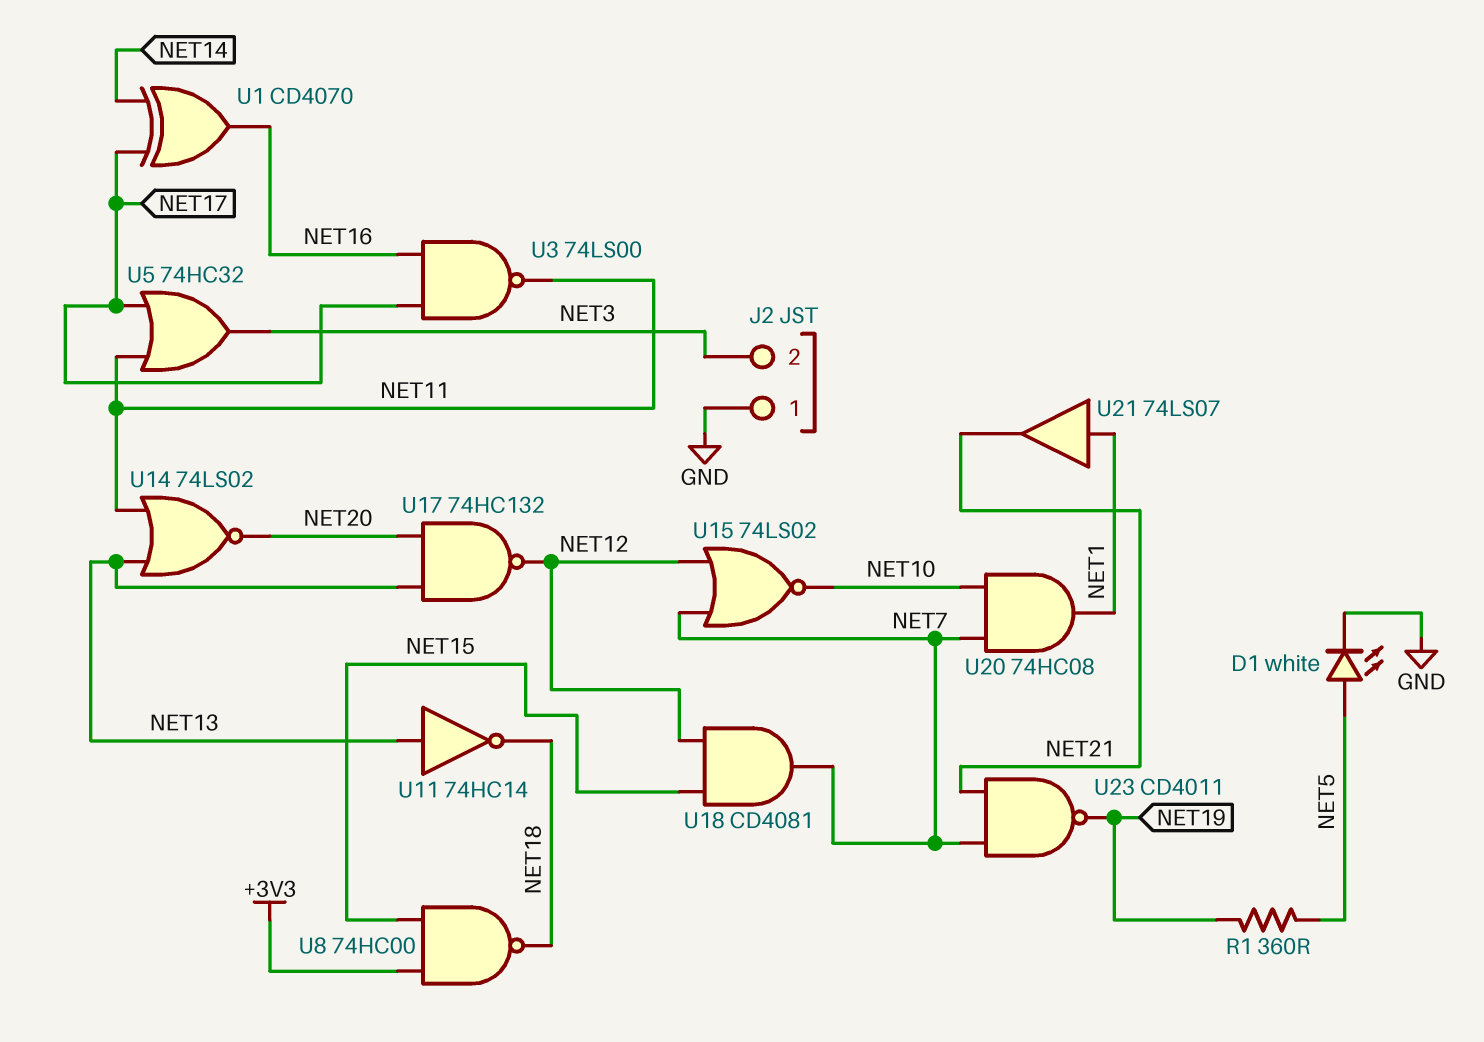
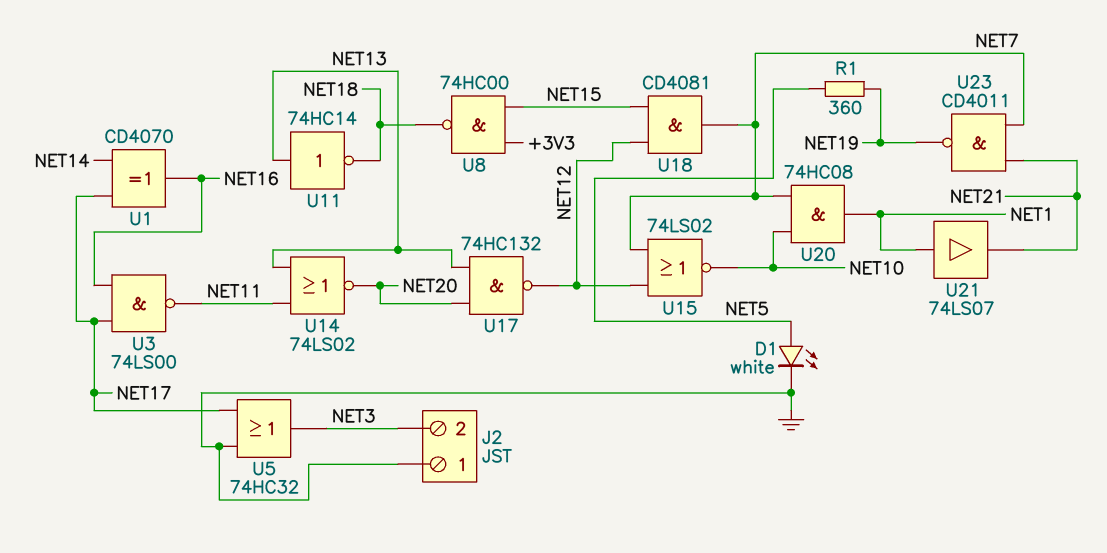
U5: OR 74HC32 (in NET11, in NET17, out NET3) -> OR 74HC32 (in GND, in NET17, out NET3)

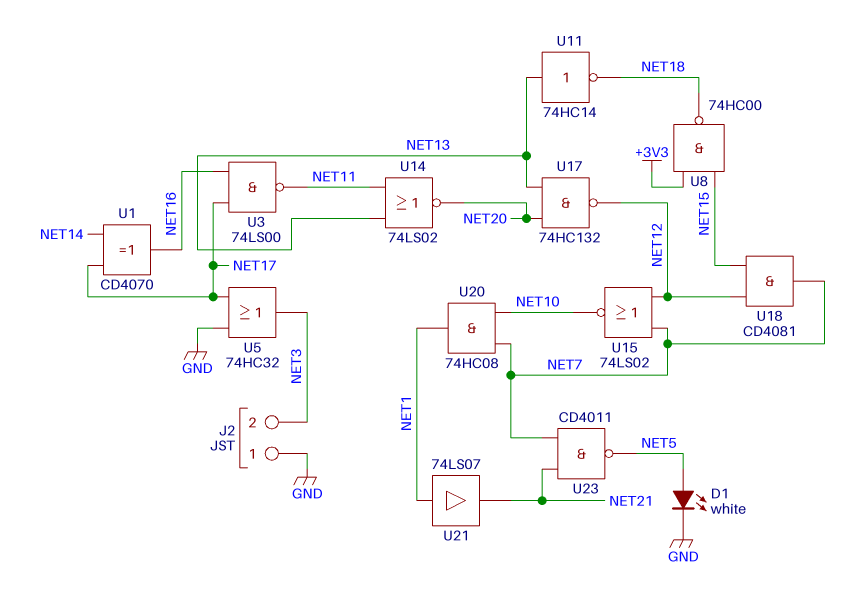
R1: 360 (NET5, NET19) -> none
U23: NAND CD4011 (in NET7, in NET21, out NET19) -> NAND CD4011 (in NET7, in NET21, out NET5)

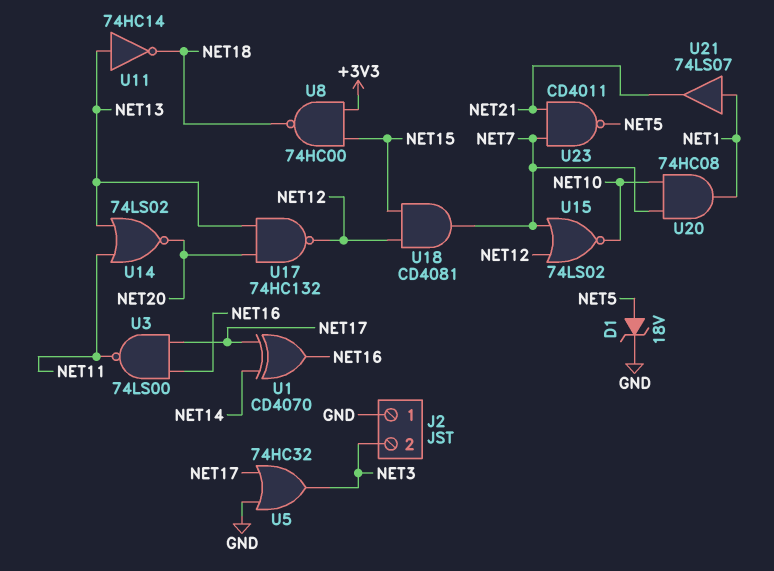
D1: LED white (A NET5, K GND) -> zener 18V (A NET5, K GND)

